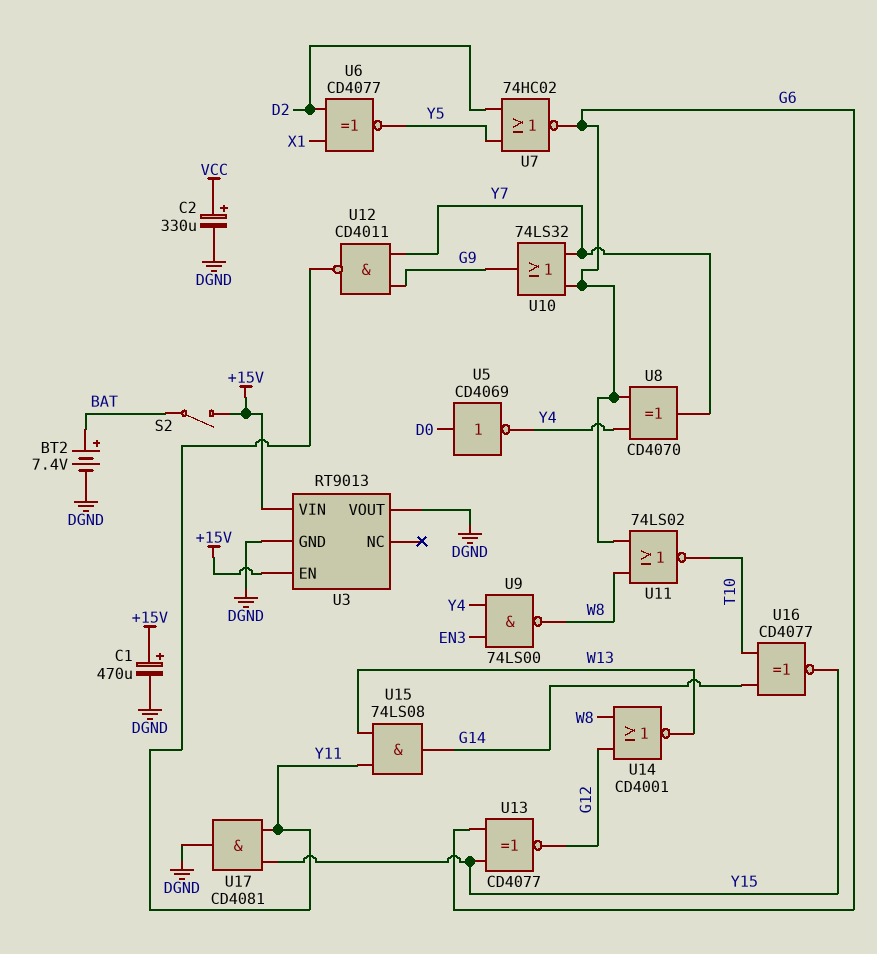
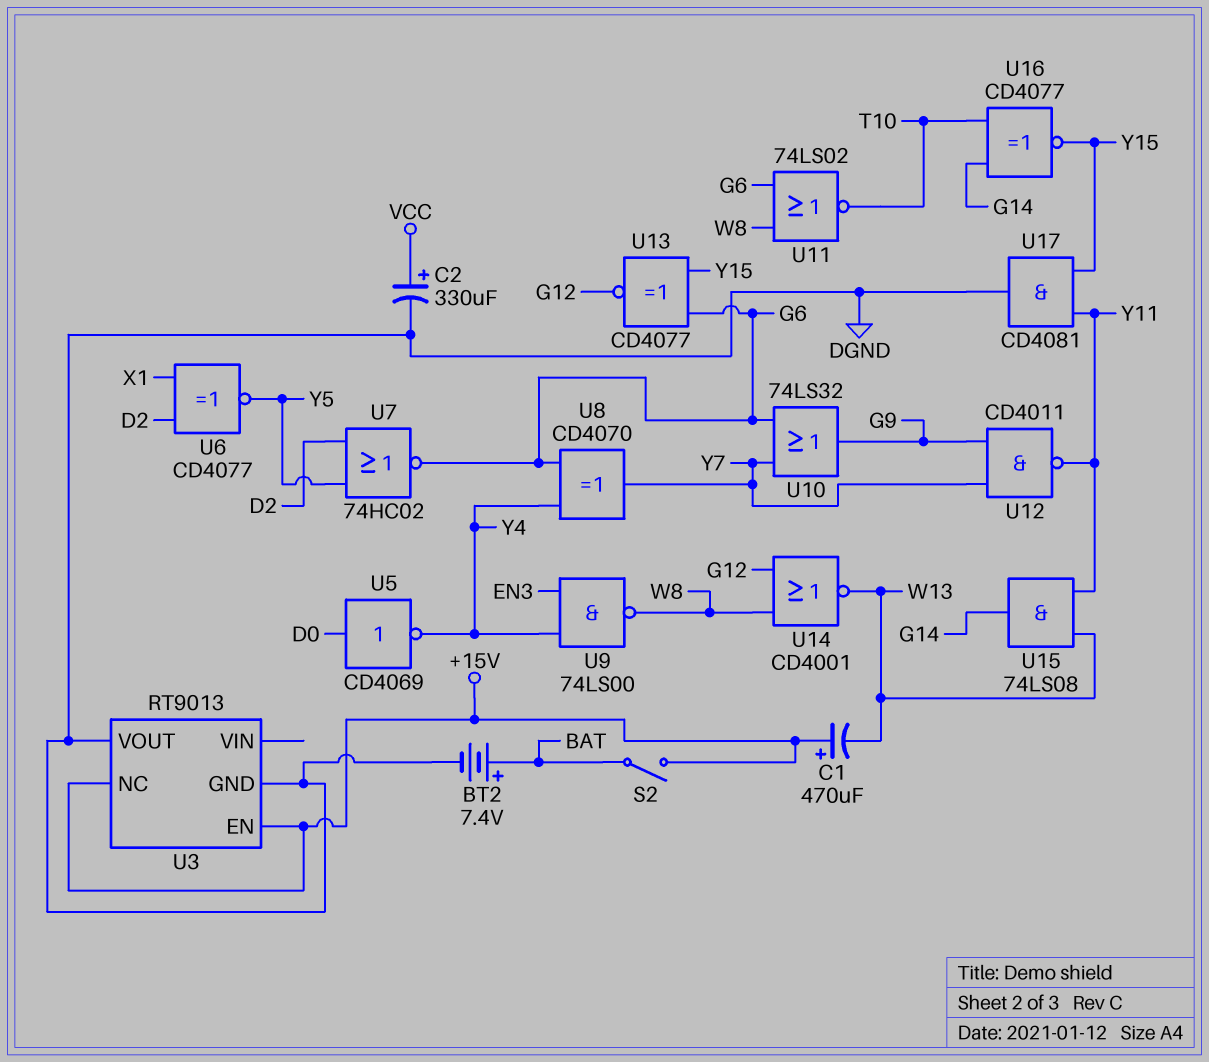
C1: 470uF (plus +15V, minus DGND) -> 470uF (plus +15V, minus W13)
U3 pin NC: none -> +15V
U3 pin VIN: +15V -> none

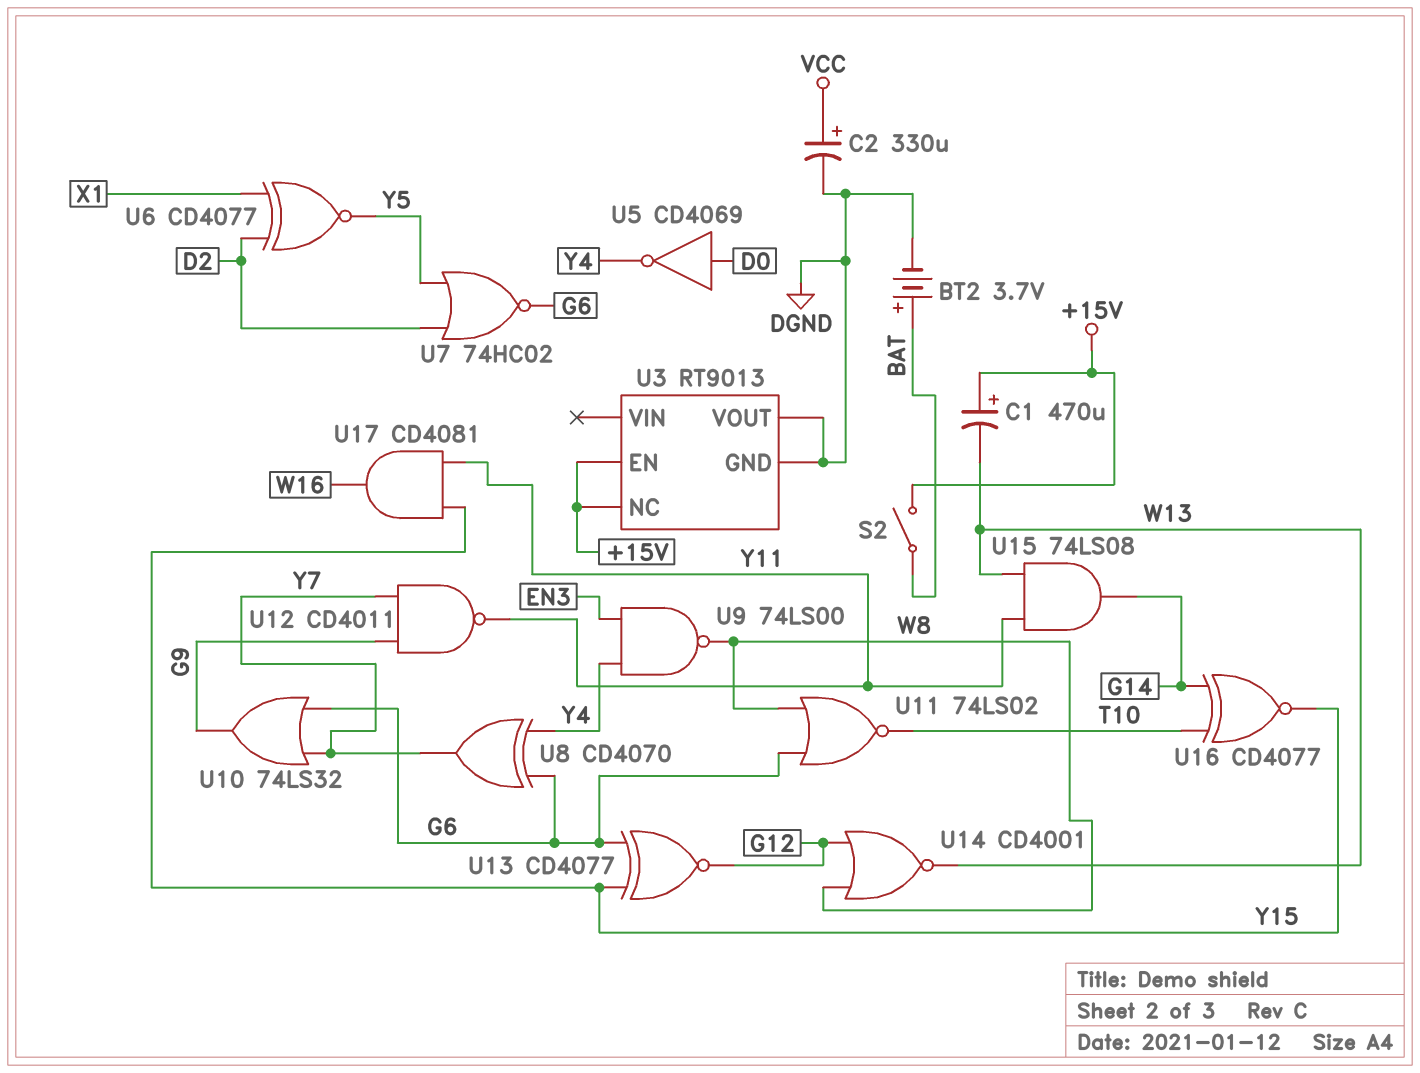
BT2: 7.4V (plus BAT, minus DGND) -> 3.7V (plus BAT, minus DGND)
U17: AND CD4081 (in Y11, in Y15, out DGND) -> AND CD4081 (in Y11, in Y15, out W16)

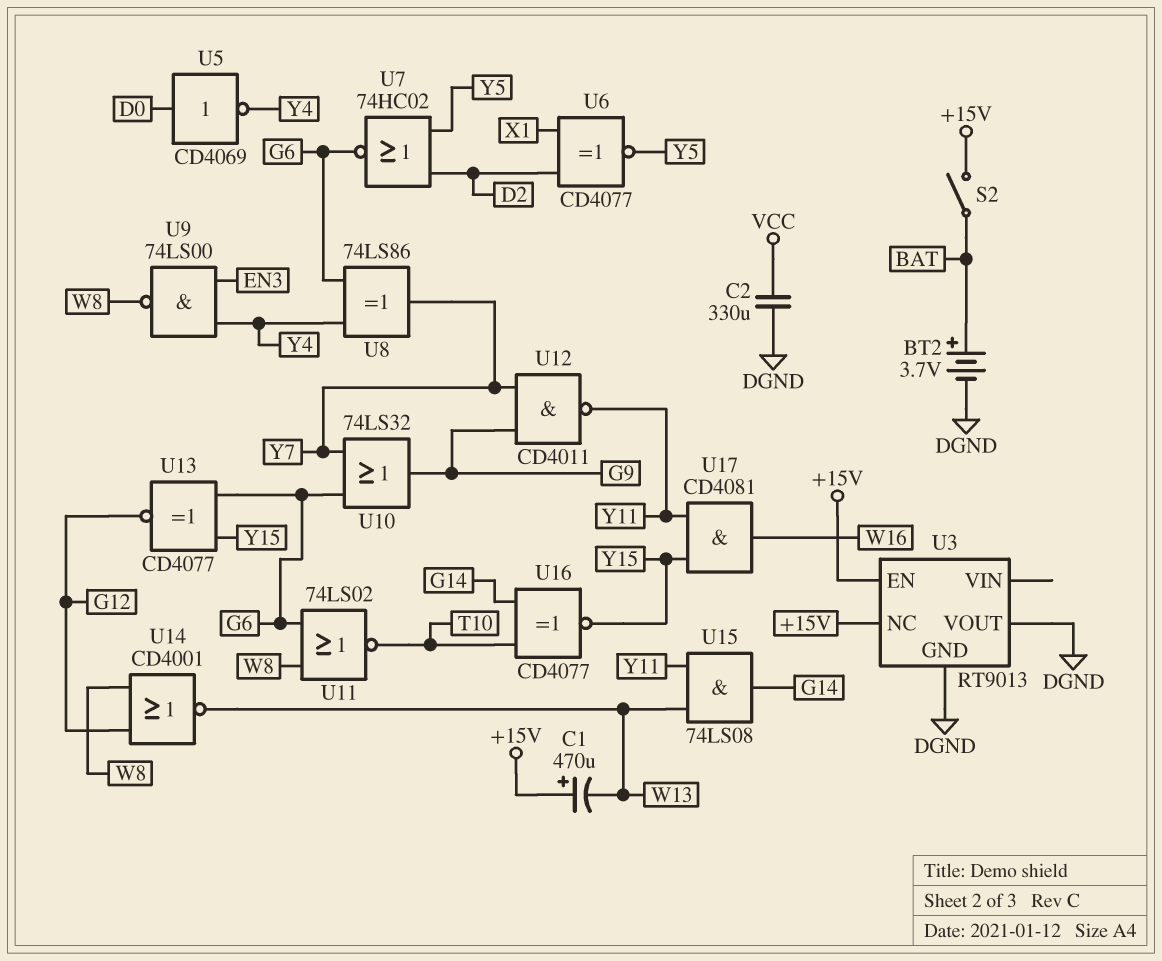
C2: 330uF (plus VCC, minus DGND) -> 330uF (DGND, VCC)
U8: XOR CD4070 (in G6, in Y4, out Y7) -> XOR 74LS86 (in G6, in Y4, out Y7)

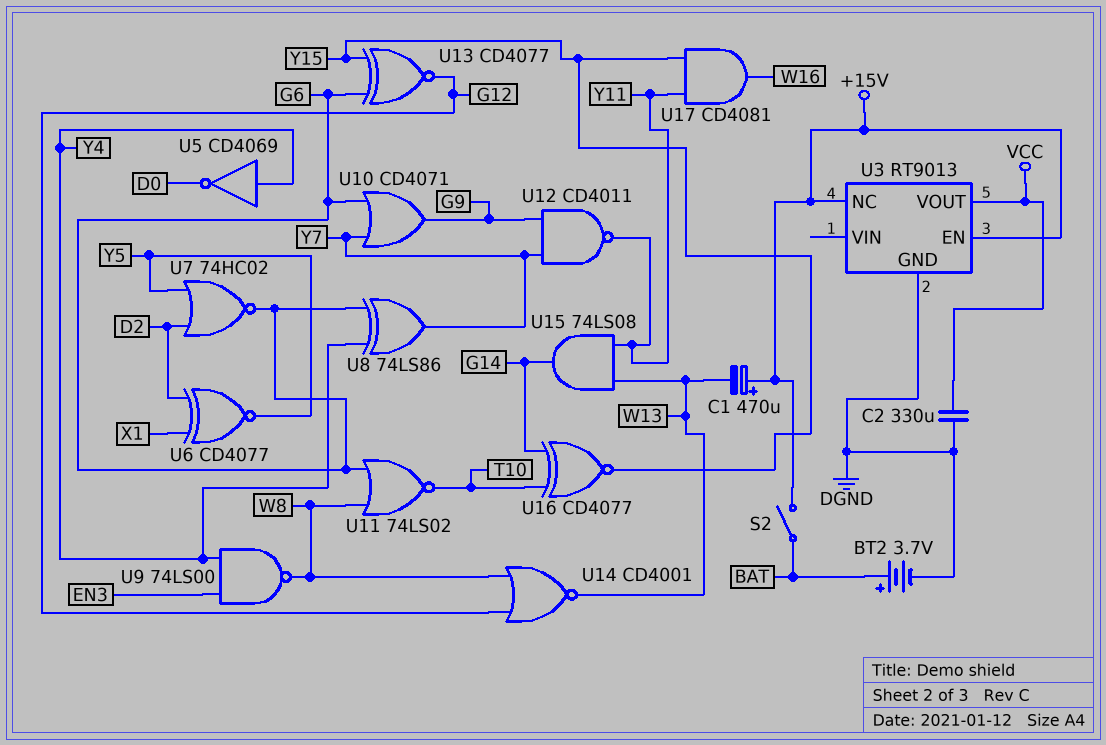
U3 pin VOUT: DGND -> VCC
U5: NOT CD4069 (in D0, out Y4) -> NOT CD4069 (in Y4, out D0)
U10: OR 74LS32 (in G6, in Y7, out G9) -> OR CD4071 (in G6, in Y7, out G9)

